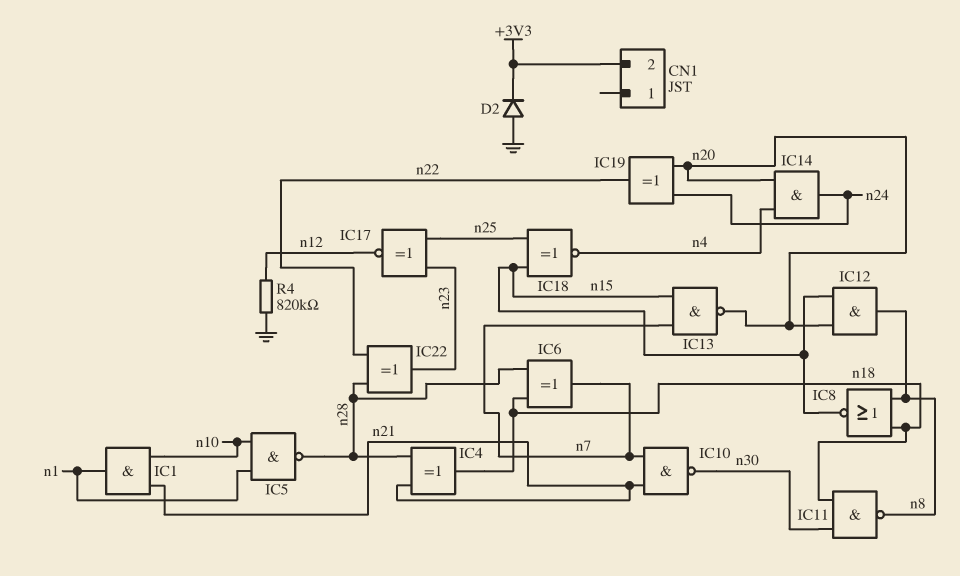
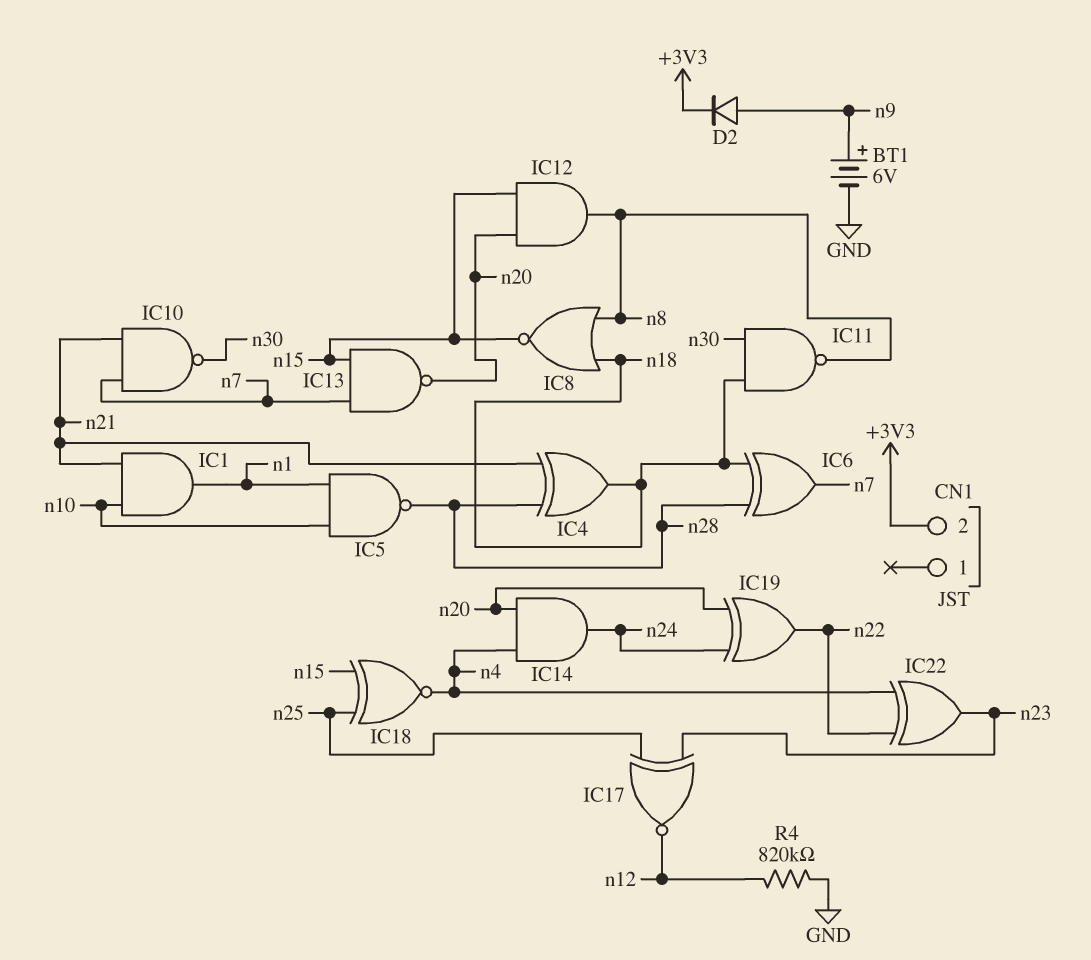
BT1: none -> 6V (plus n9, minus GND)
D2: diode (A GND, K +3V3) -> diode (A n9, K +3V3)
IC22: XOR (in n22, in n28, out n23) -> XOR (in n4, in n22, out n23)

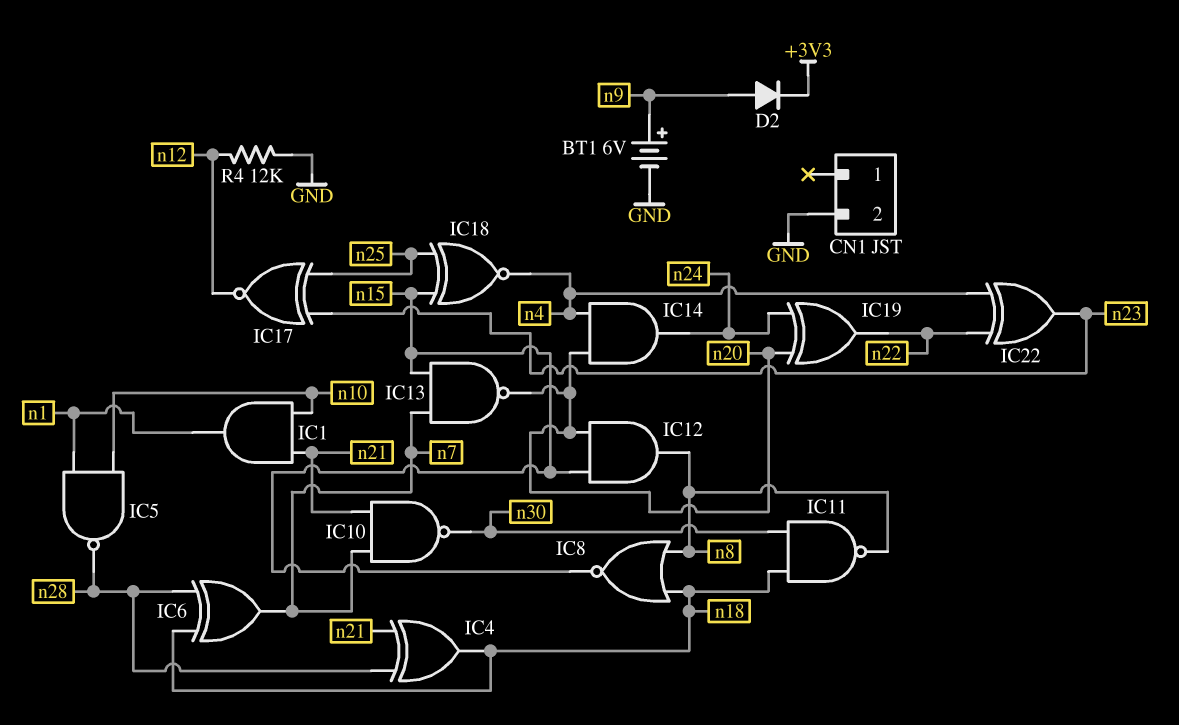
CN1 pin 2: +3V3 -> GND
R4: 820k (GND, n12) -> 12k (GND, n12)

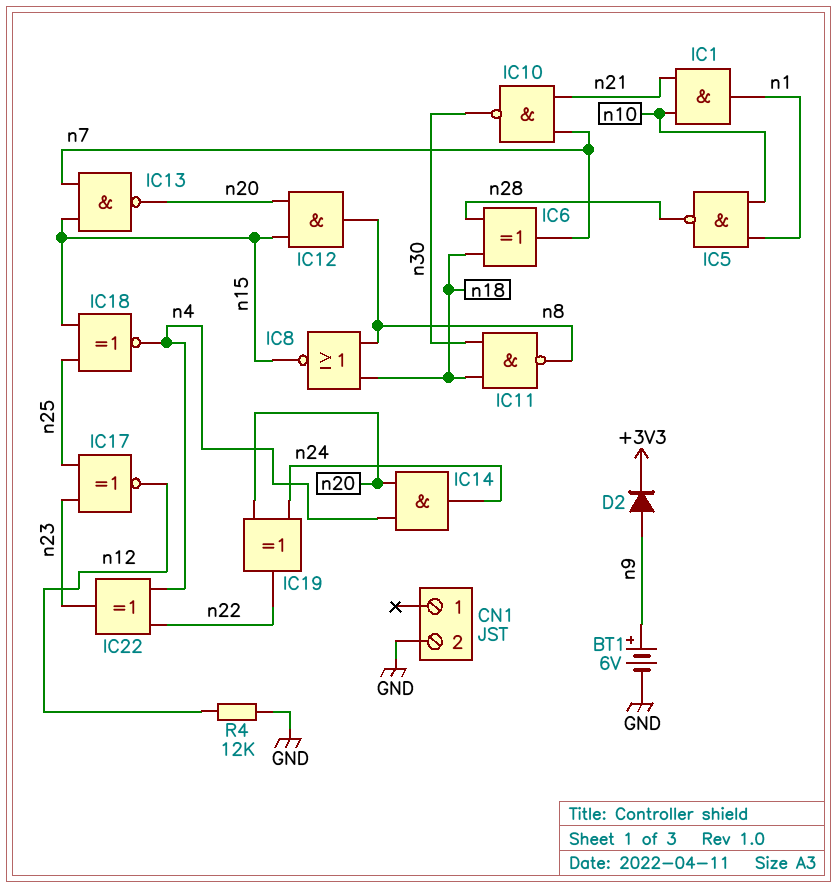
IC4: XOR (in n21, in n28, out n18) -> none

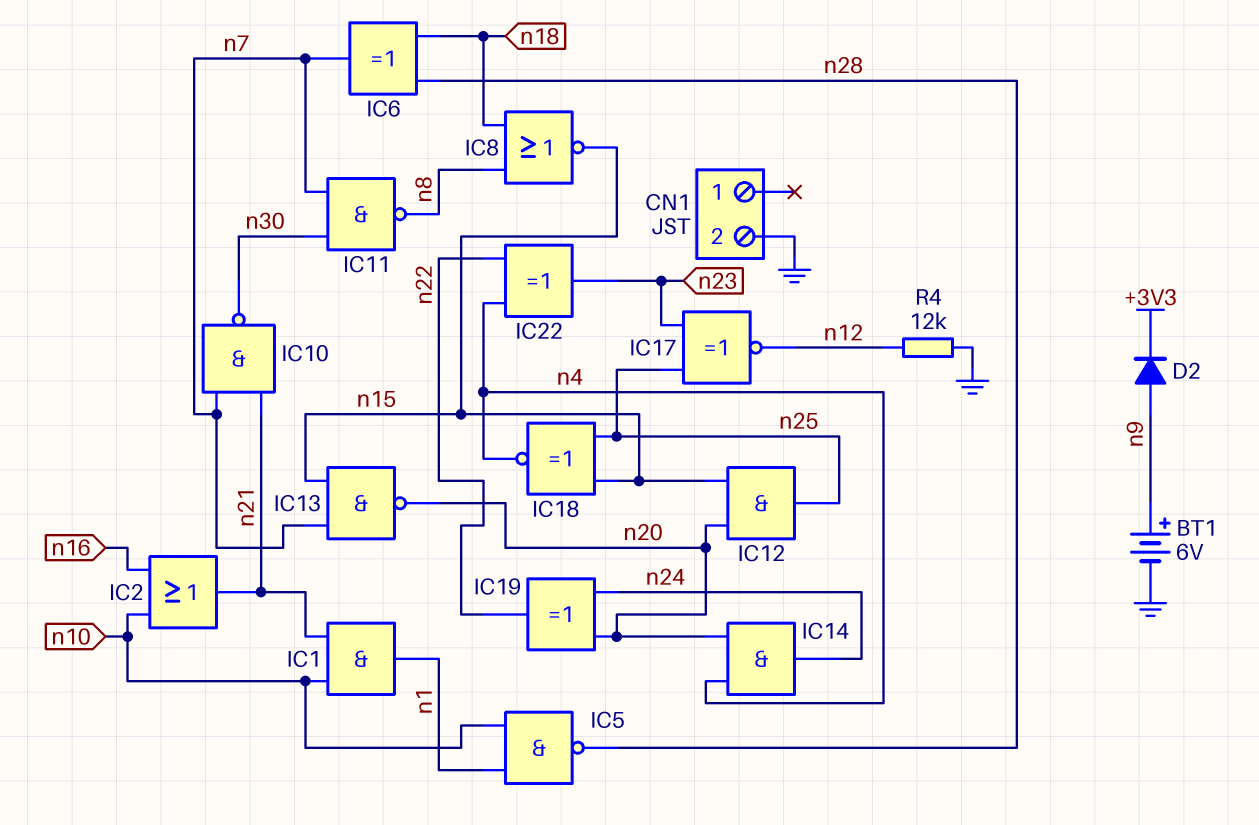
IC2: none -> OR (in n10, in n16, out n21)
IC11: NAND (in n18, in n30, out n8) -> NAND (in n7, in n30, out n8)
IC12: AND (in n15, in n20, out n8) -> AND (in n15, in n20, out n25)

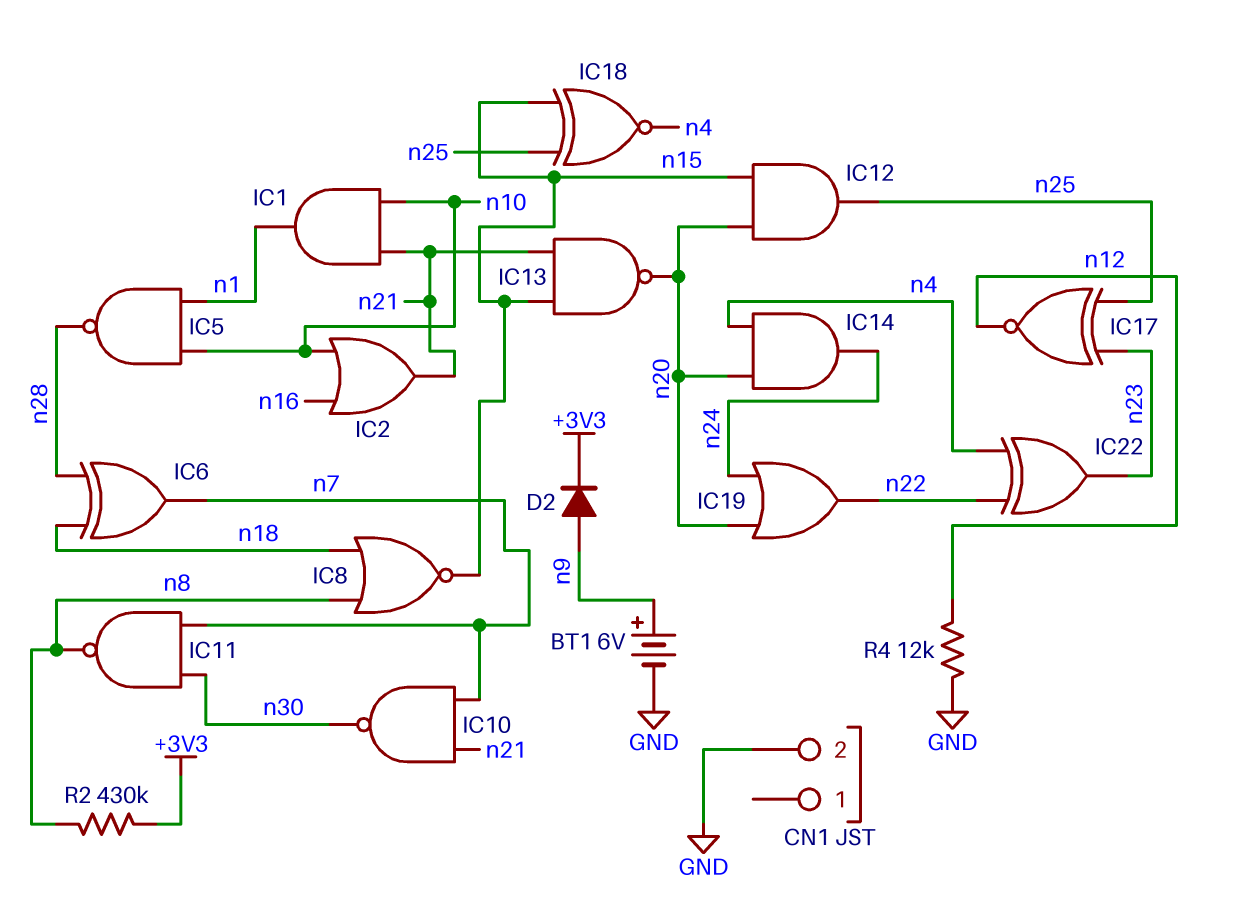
IC13: NAND (in n7, in n15, out n20) -> NAND (in n15, in n21, out n20)
IC19: XOR (in n20, in n24, out n22) -> OR (in n20, in n24, out n22)
R2: none -> 430k (+3V3, n8)

